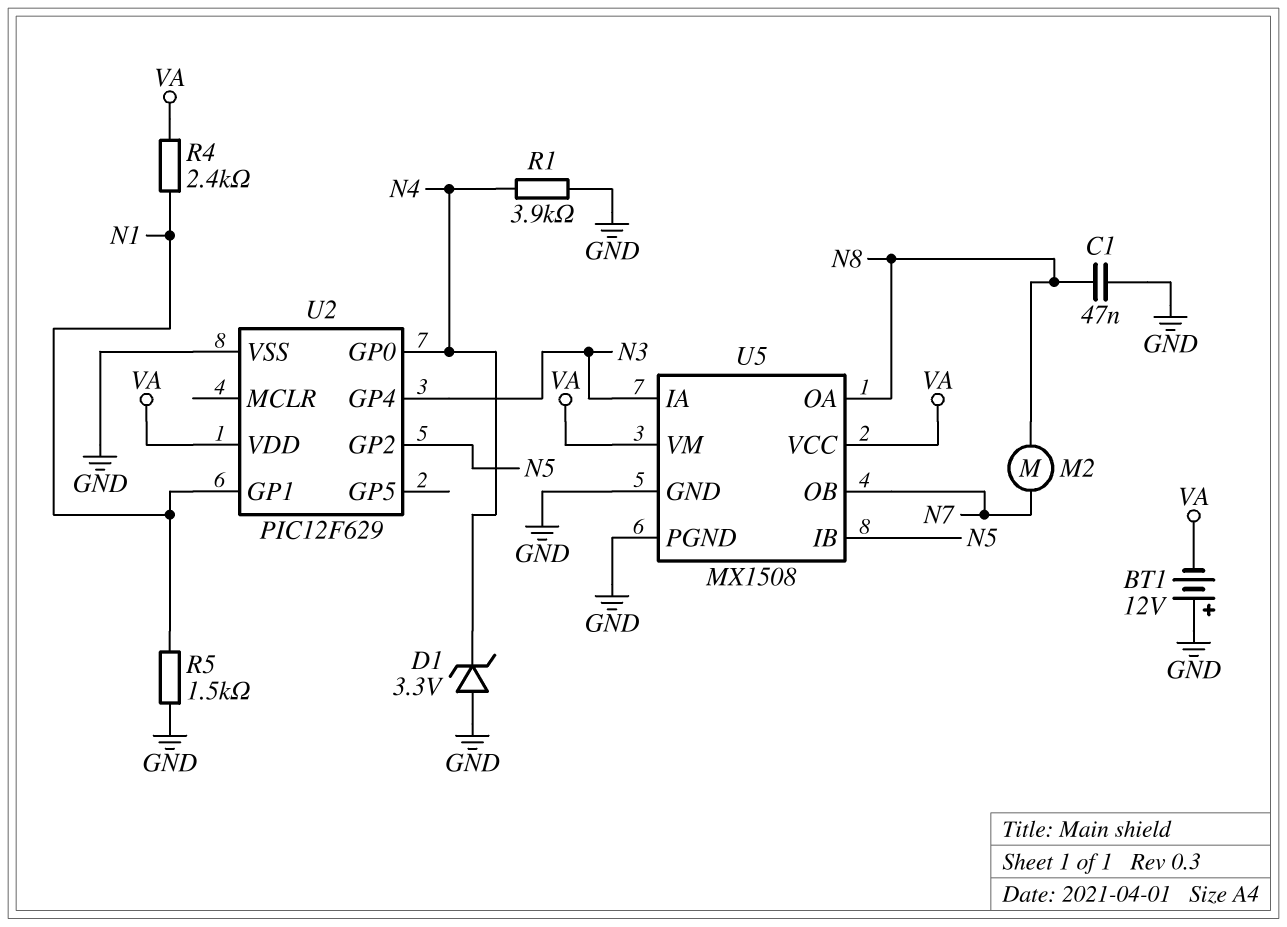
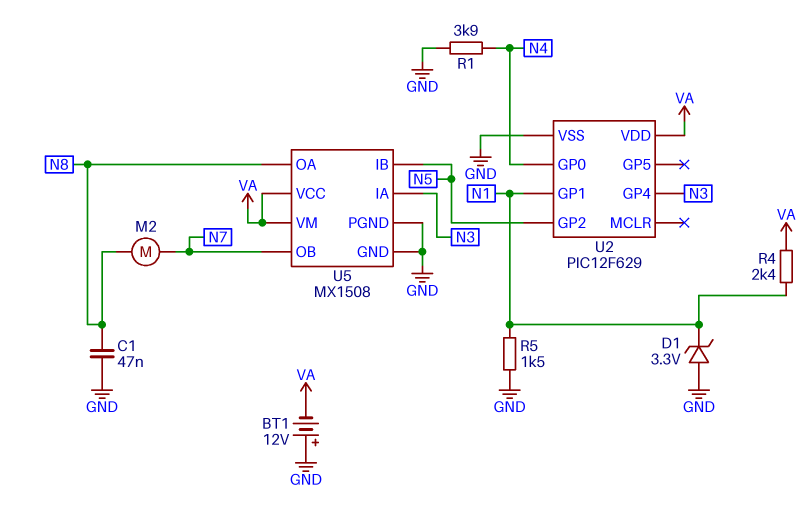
D1: zener 3.3V (A GND, K N4) -> zener 3.3V (A GND, K N1)

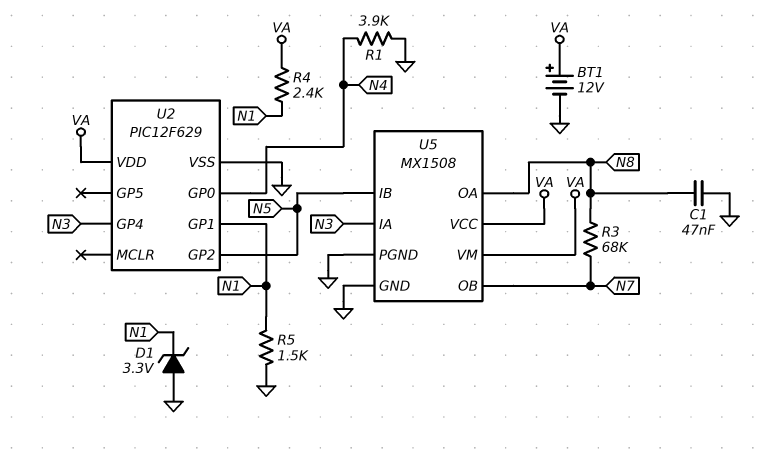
BT1: 12V (plus GND, minus VA) -> 12V (plus VA, minus GND)
M2: motor (N7, N8) -> none
R3: none -> 68k (N7, N8)

